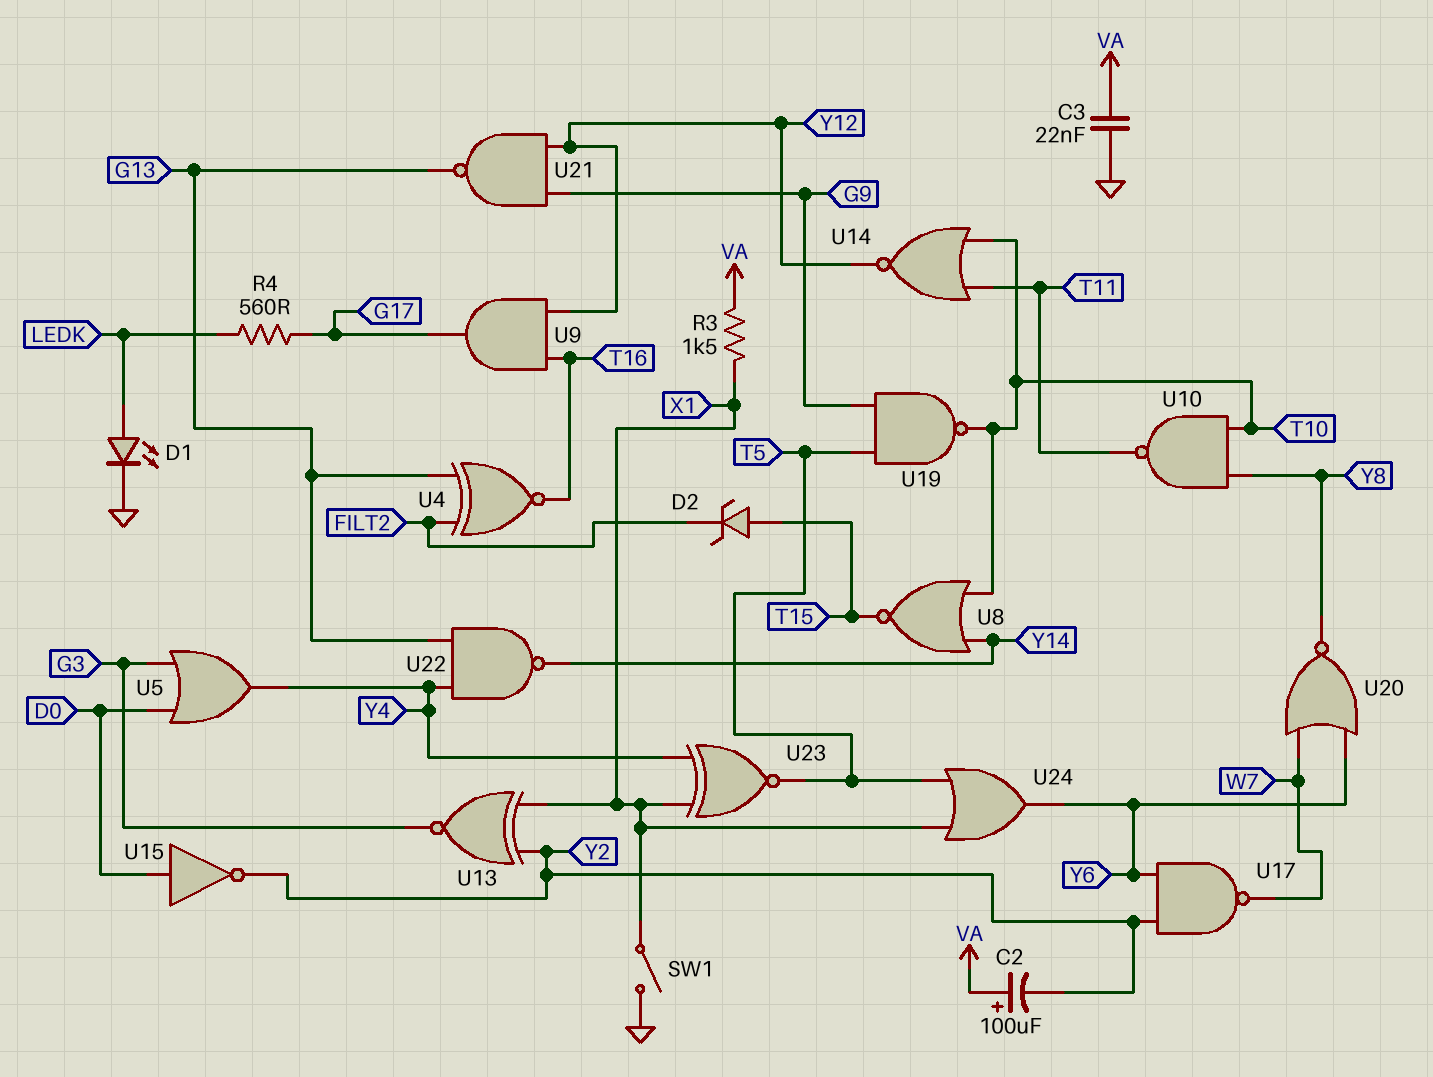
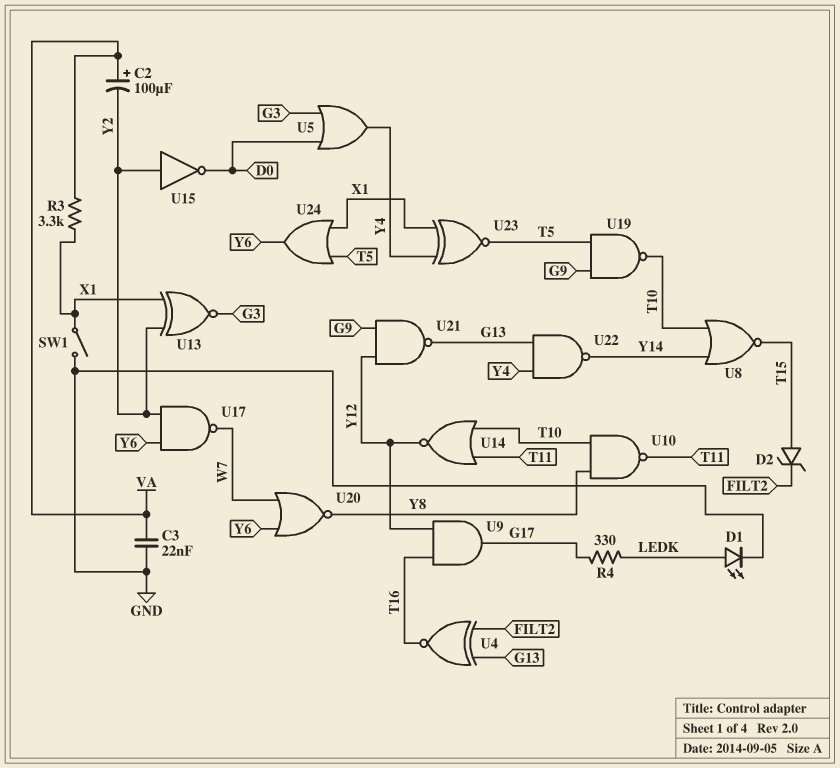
R3: 1.5k (VA, X1) -> 3.3k (VA, X1)
R4: 560 (G17, LEDK) -> 330 (G17, LEDK)
U15: NOT (in D0, out Y2) -> NOT (in Y2, out D0)

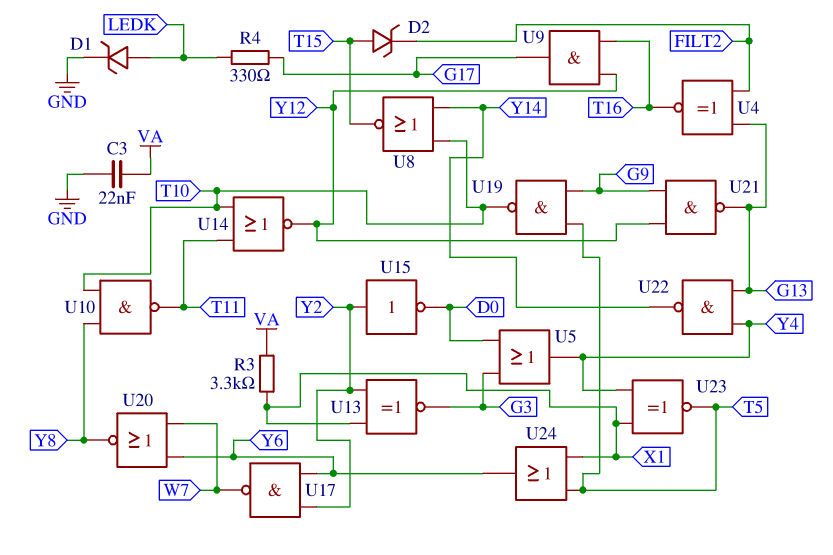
C2: 100uF (plus VA, minus Y2) -> none
D1: LED (A LEDK, K GND) -> zener (A LEDK, K GND)
SW1: switch (GND, X1) -> none

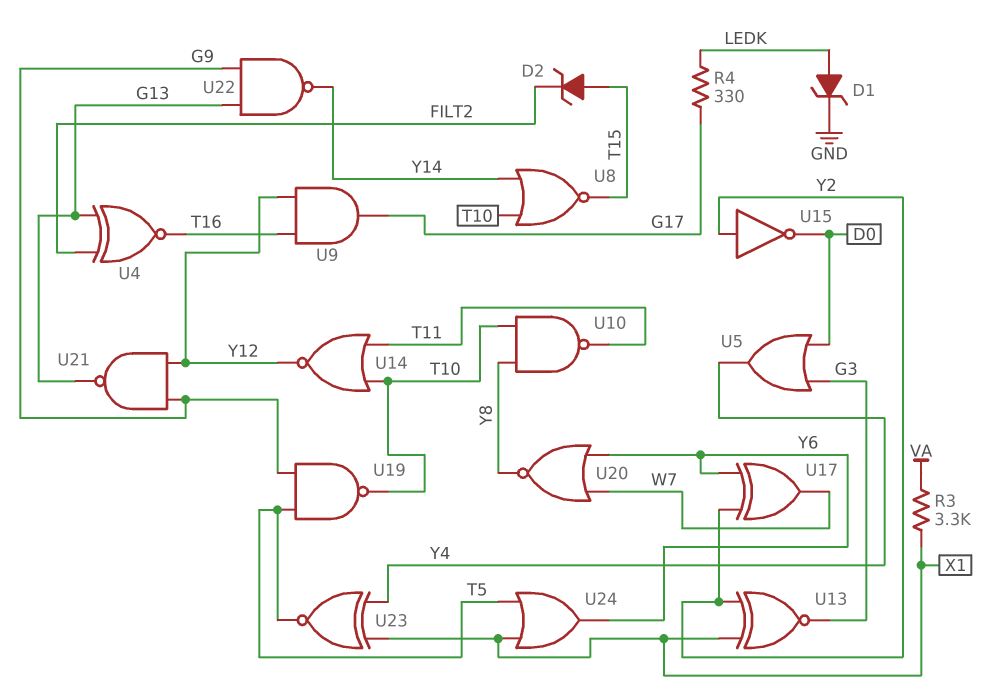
C3: 22nF (GND, VA) -> none
U17: NAND (in Y2, in Y6, out W7) -> XOR (in Y2, in Y6, out W7)
U22: NAND (in G13, in Y4, out Y14) -> NAND (in G9, in G13, out Y14)

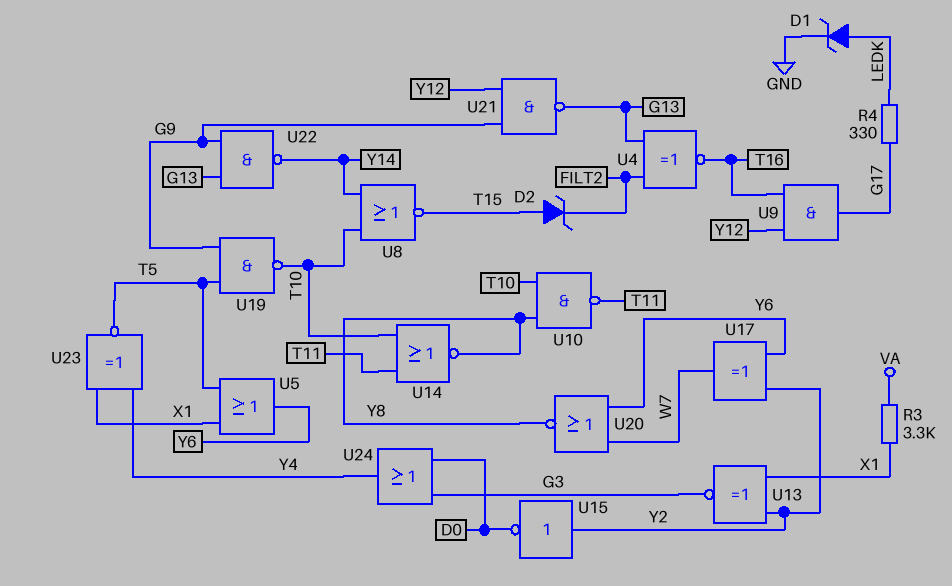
U5: OR (in D0, in G3, out Y4) -> OR (in T5, in X1, out Y6)
U14: NOR (in T10, in T11, out Y12) -> NOR (in T10, in T11, out Y8)
U24: OR (in T5, in X1, out Y6) -> OR (in D0, in G3, out Y4)

